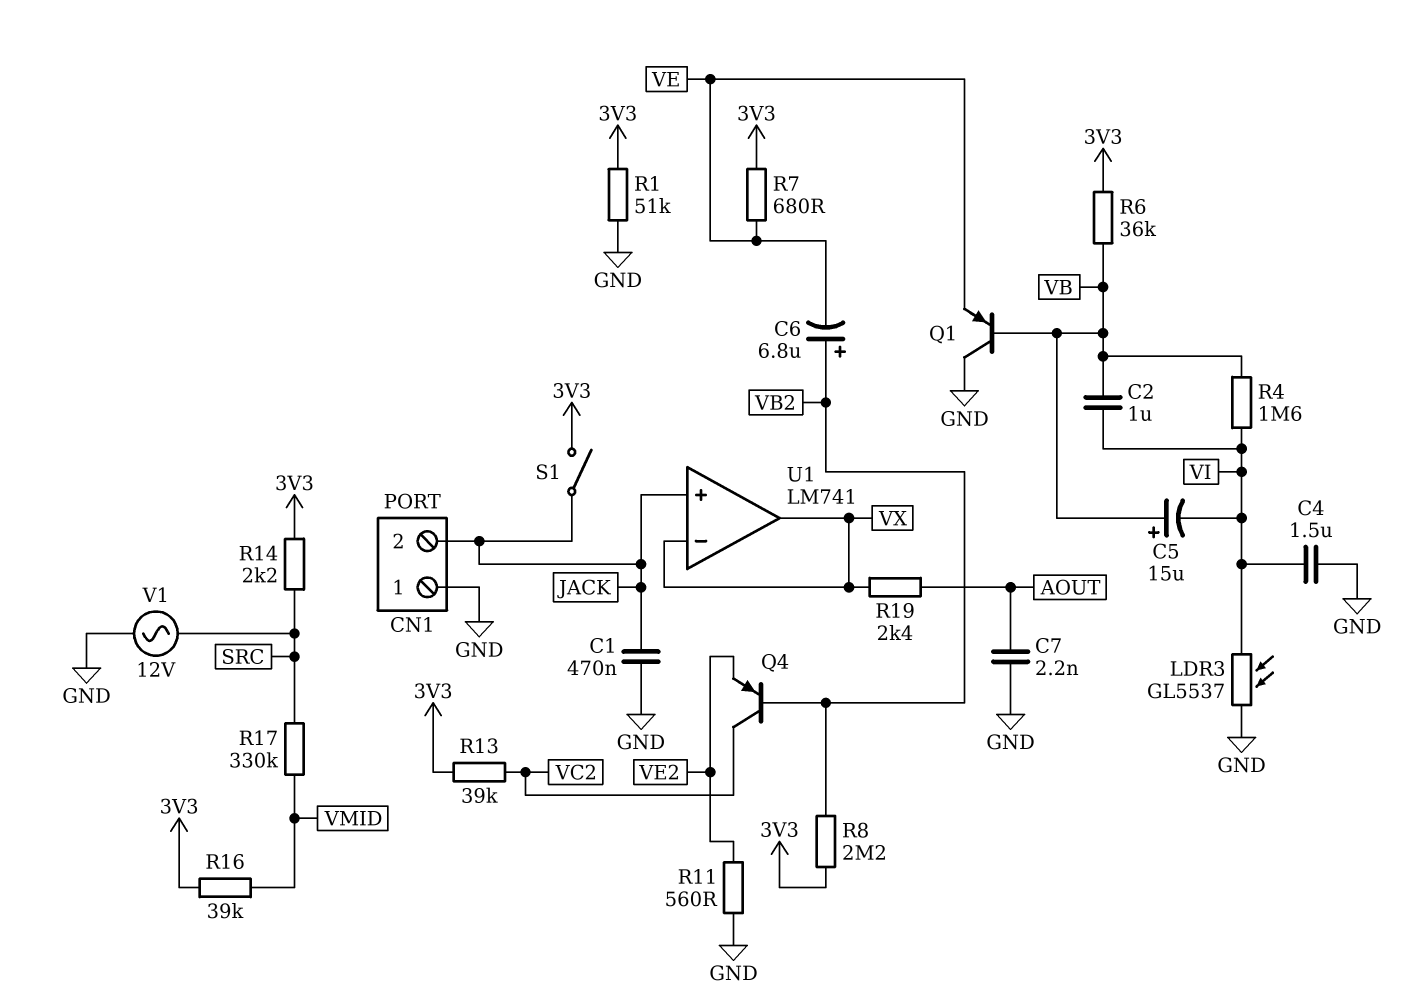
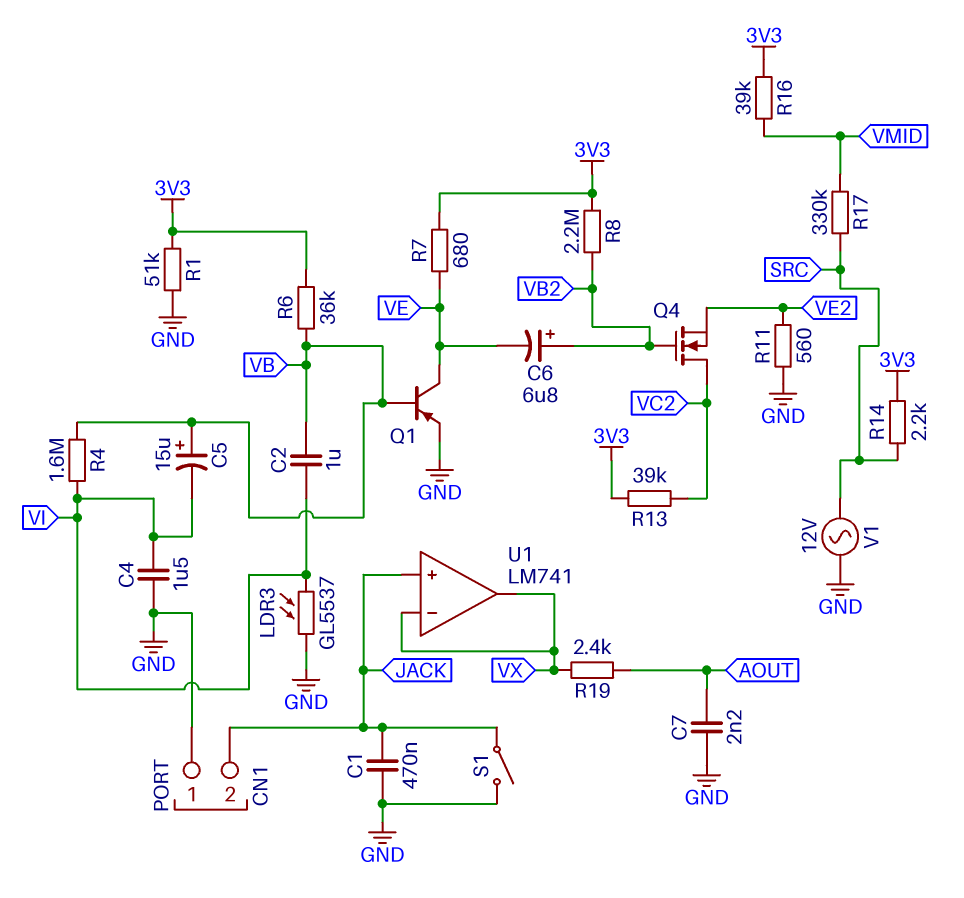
Q1: PNP (B VB, C GND, E VE) -> PNP (B VB, C VE, E GND)
Q4: PNP (B VB2, C VC2, E VE2) -> NMOS (G VB2, D VC2, S VE2)
S1: switch (3V3, JACK) -> switch (GND, JACK)

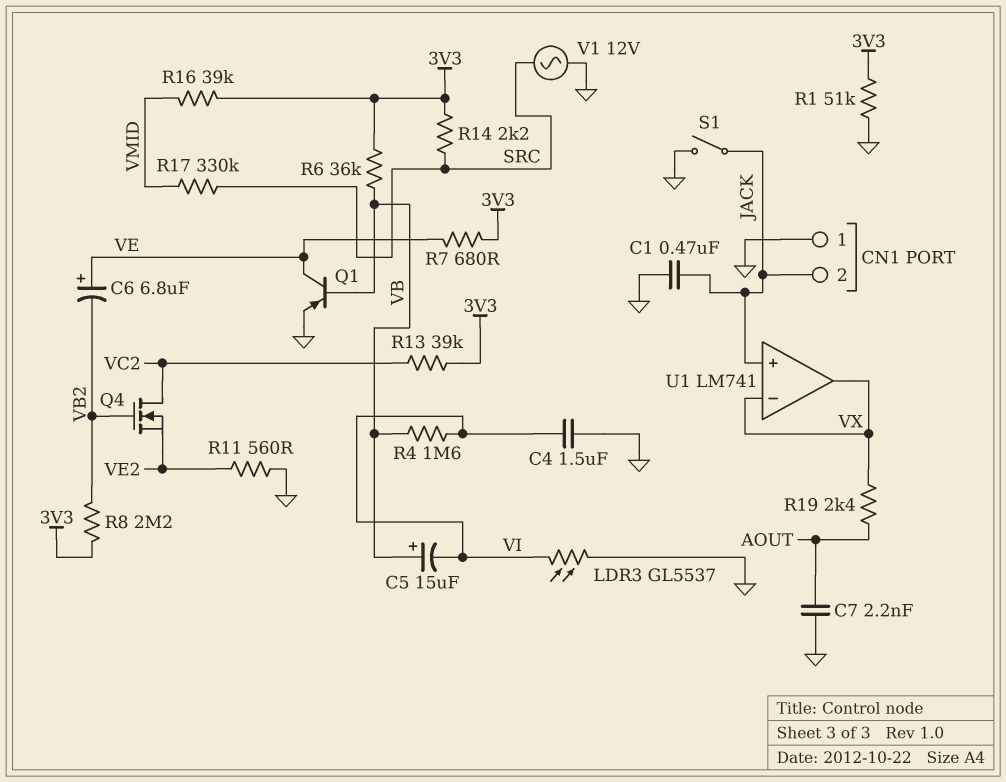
C2: 1uF (VB, VI) -> none
C6: 6.8uF (plus VB2, minus VE) -> 6.8uF (plus VE, minus VB2)

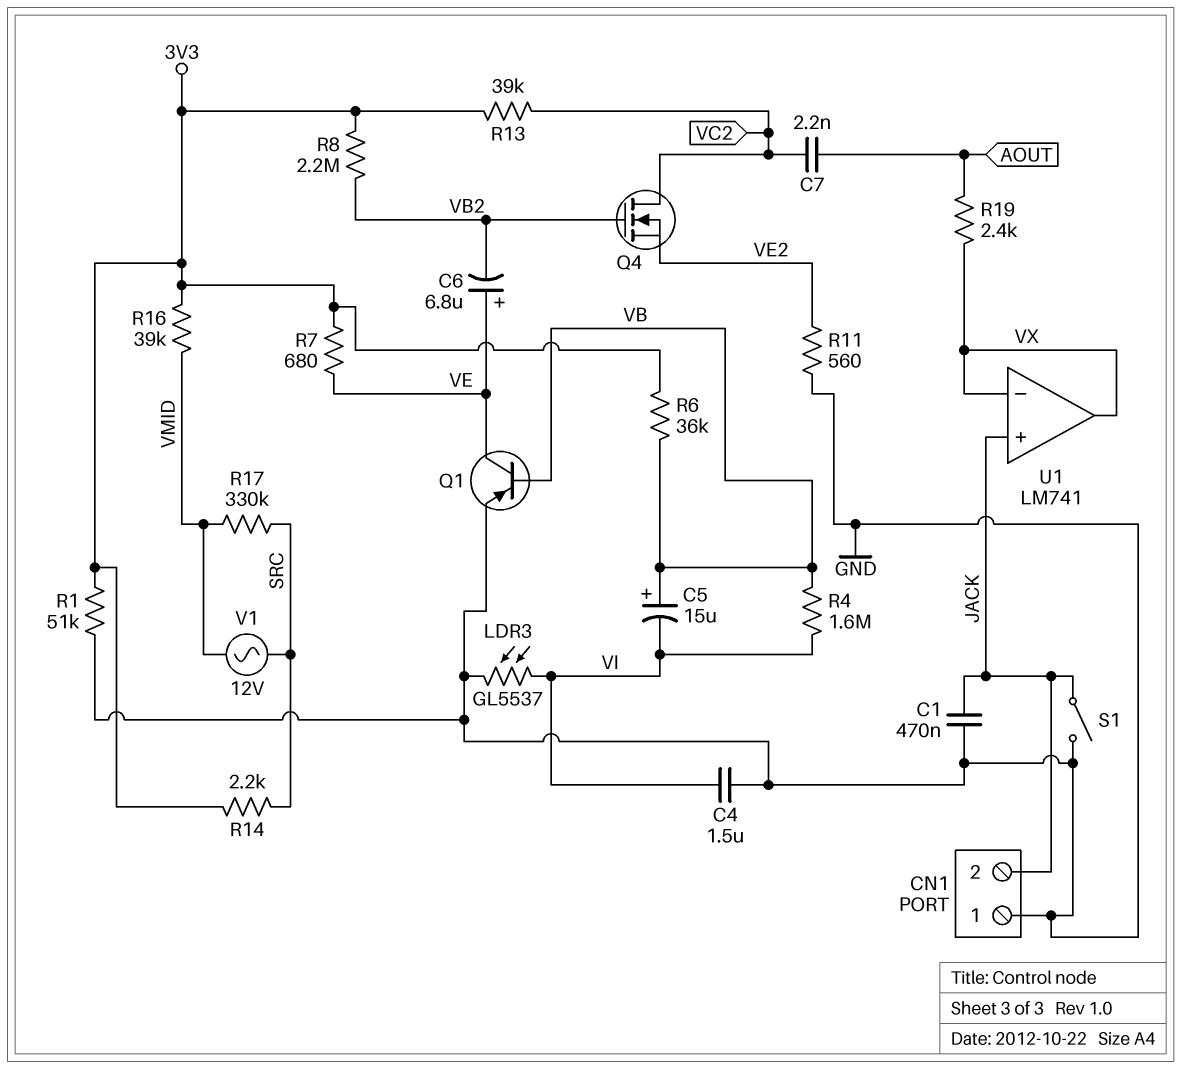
C7: 2.2nF (AOUT, GND) -> 2.2nF (AOUT, VC2)
V1: AC 12V (GND, SRC) -> AC 12V (SRC, VMID)

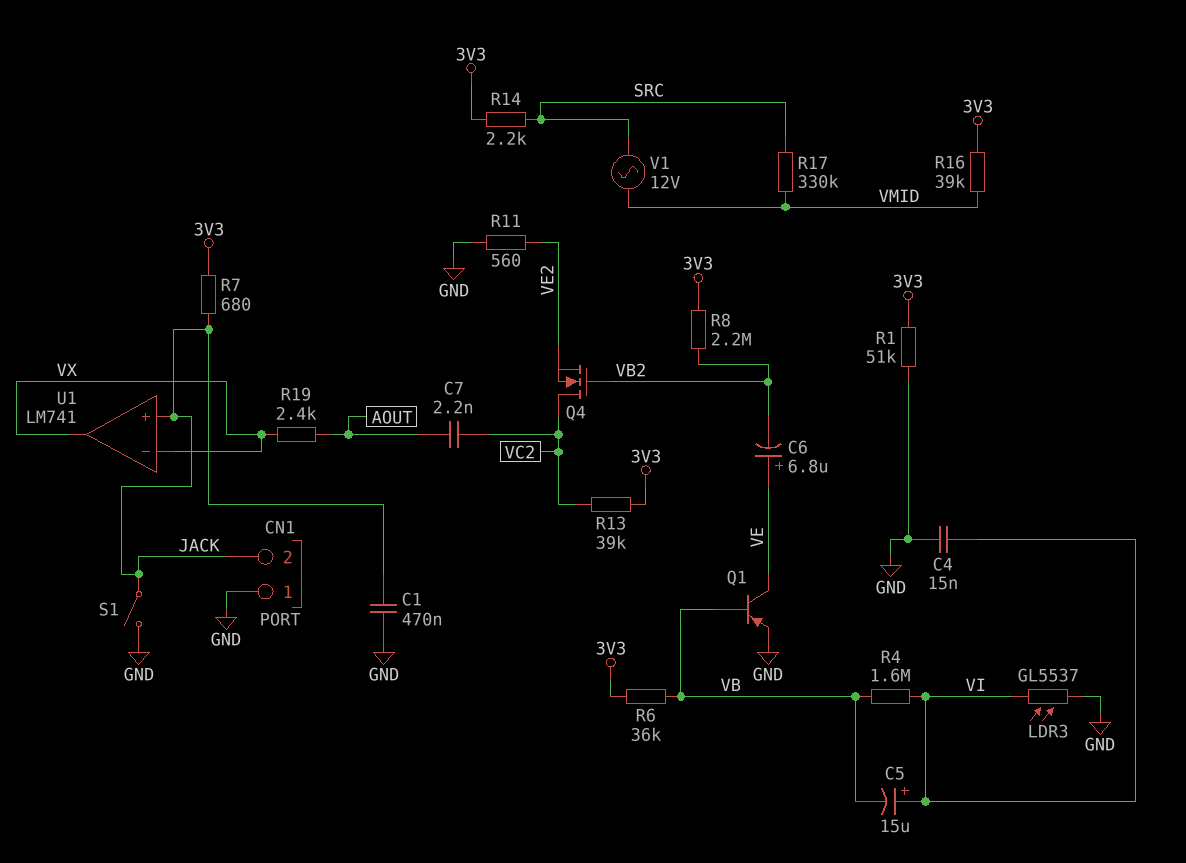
C4: 1.5uF (GND, VI) -> 15nF (GND, VI)
C5: 15uF (plus VB, minus VI) -> 15uF (plus VI, minus VB)
R7: 680 (3V3, VE) -> 680 (3V3, JACK)

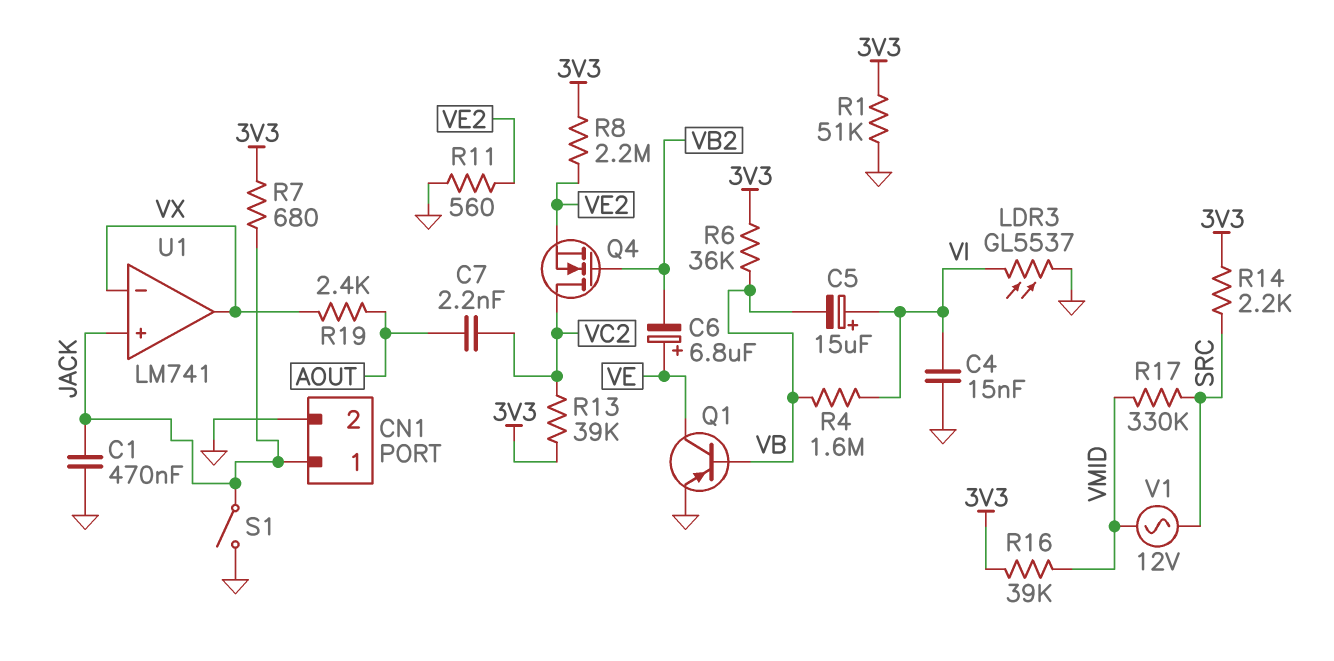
CN1 pin 1: GND -> JACK
CN1 pin 2: JACK -> GND
R8: 2.2M (3V3, VB2) -> 2.2M (3V3, VE2)

